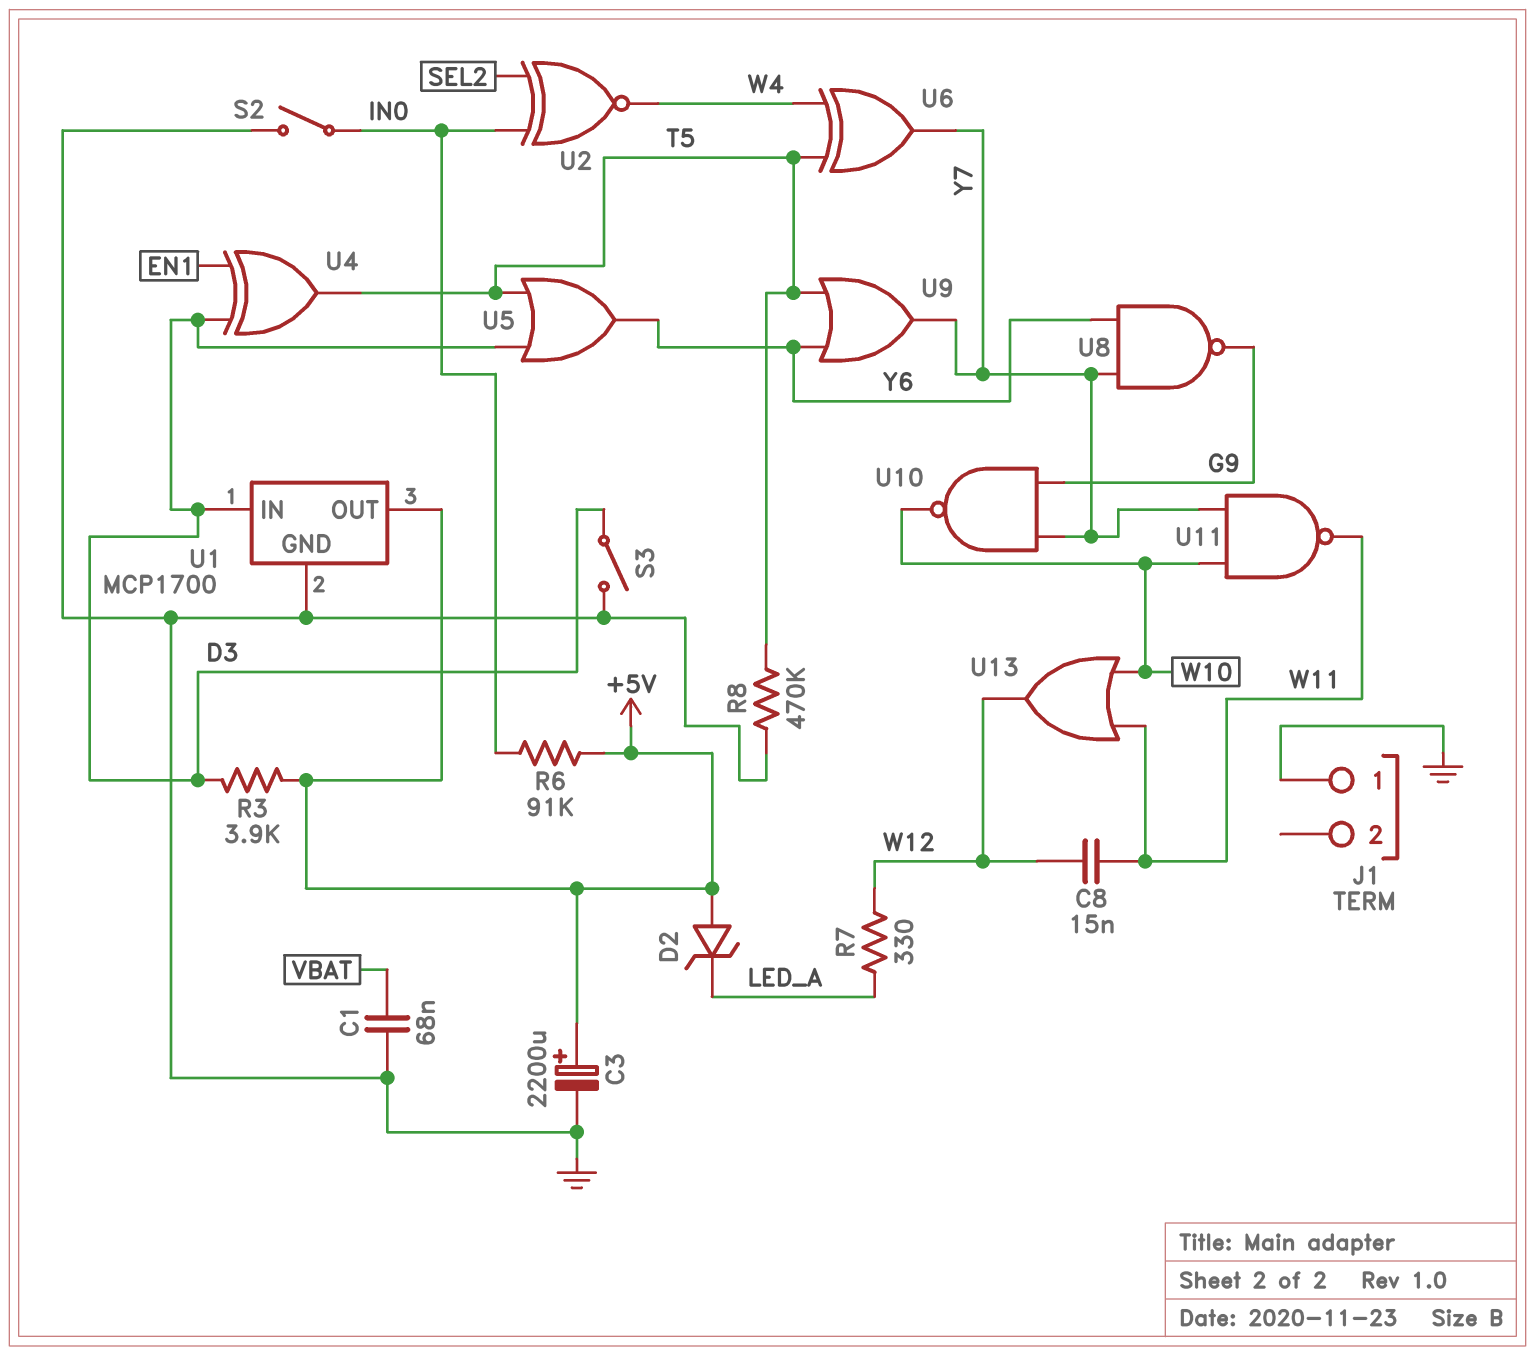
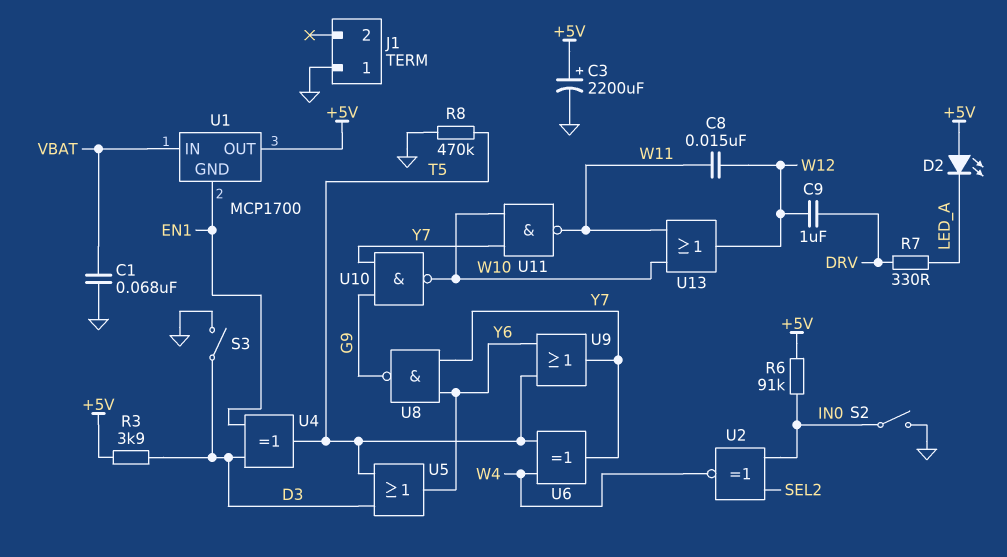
C9: none -> 1uF (DRV, W12)
D2: zener (A +5V, K LED_A) -> LED (A +5V, K LED_A)
R7: 330 (LED_A, W12) -> 330 (DRV, LED_A)
U1 pin GND: GND -> EN1
U1 pin IN: D3 -> VBAT

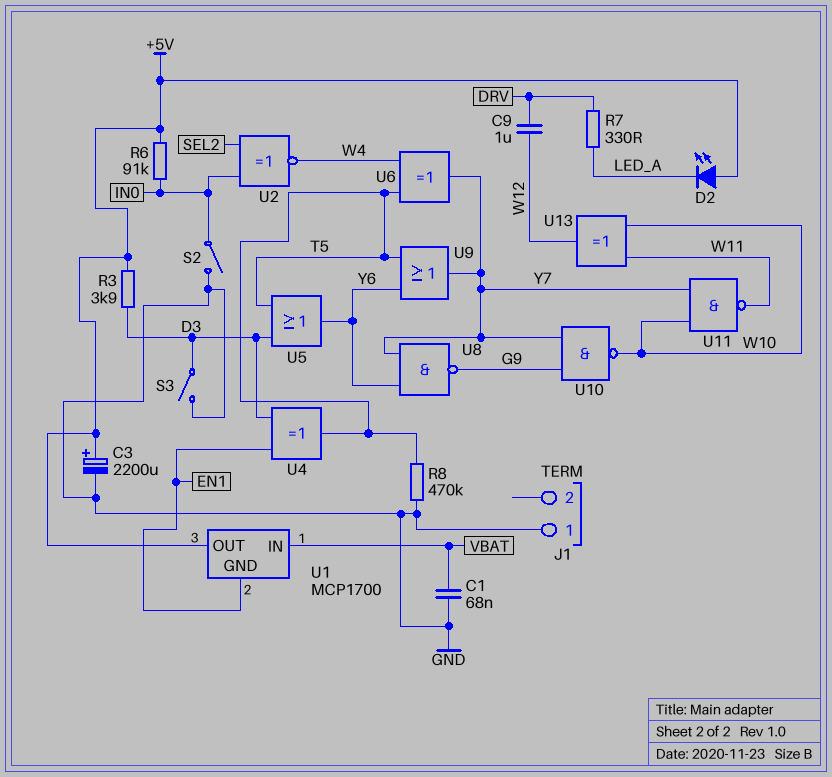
C8: 15nF (W11, W12) -> none
U13: OR (in W10, in W11, out W12) -> XOR (in W10, in W11, out W12)

